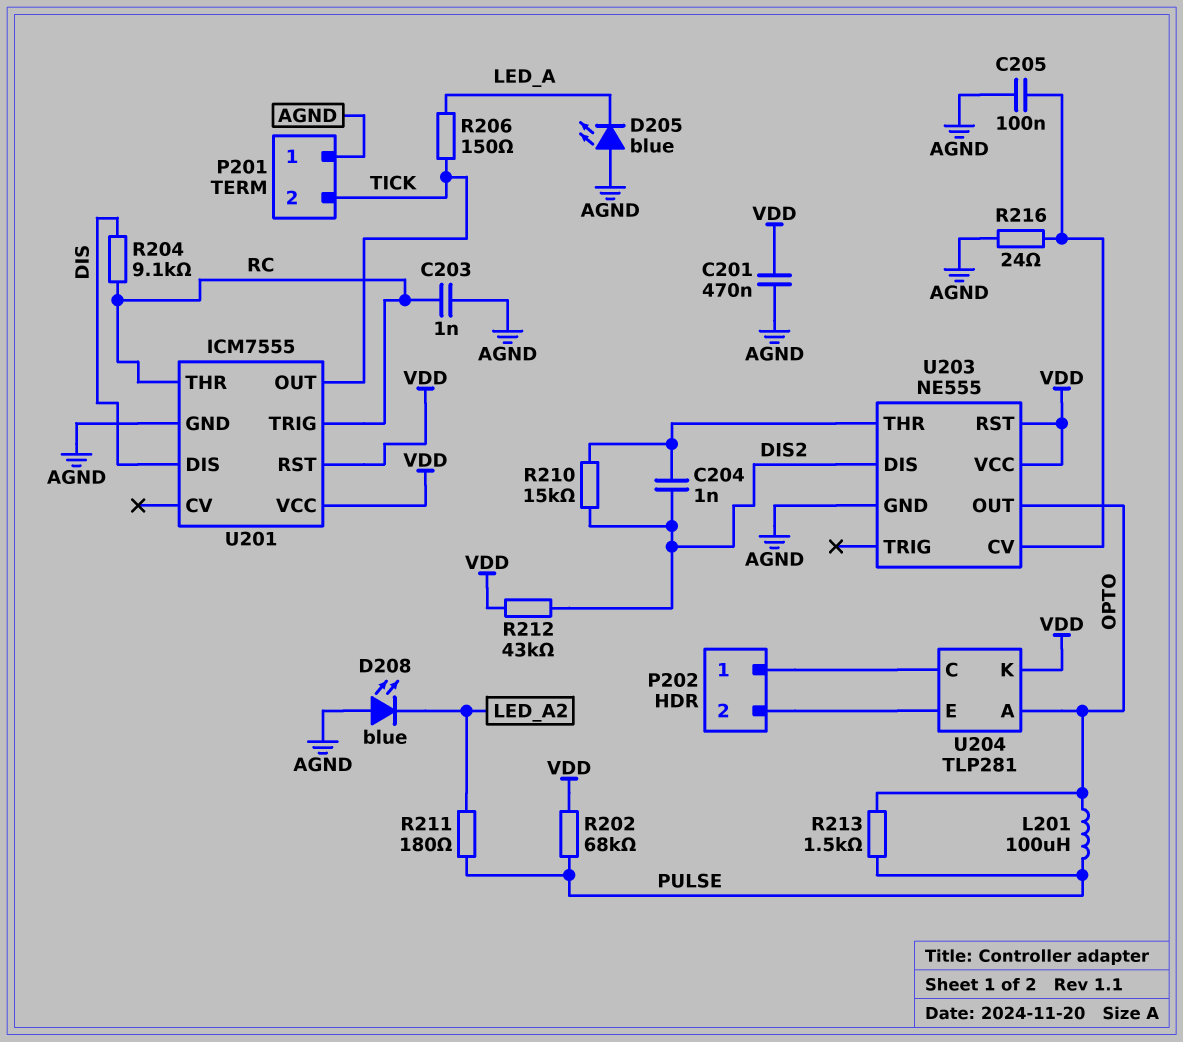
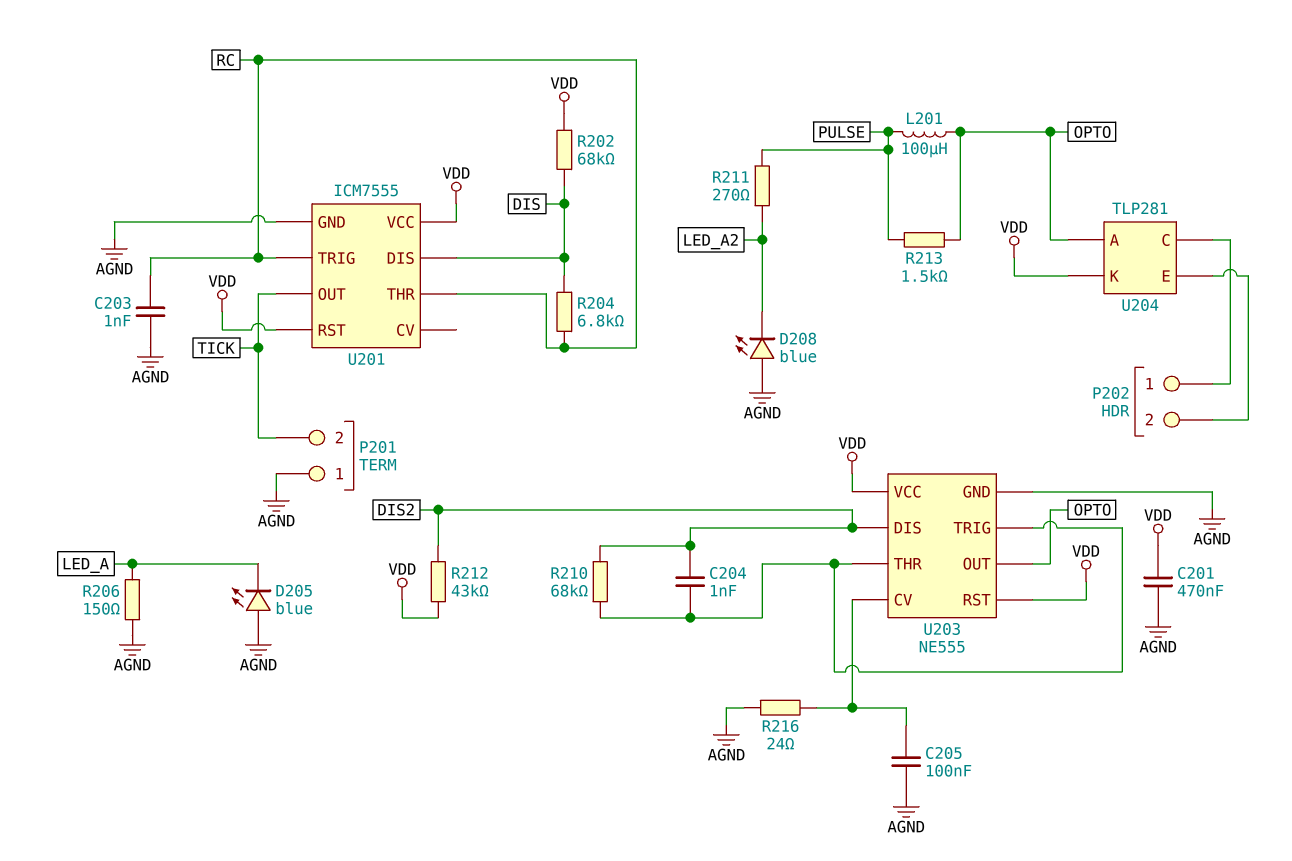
R202: 68k (PULSE, VDD) -> 68k (DIS, VDD)
R204: 9.1k (DIS, RC) -> 6.8k (DIS, RC)
R206: 150 (LED_A, TICK) -> 150 (AGND, LED_A)
R210: 15k (DIS2, U203/THR) -> 68k (DIS2, U203/THR)
R211: 180 (LED_A2, PULSE) -> 270 (LED_A2, PULSE)
U203 pin TRIG: none -> U203/THR

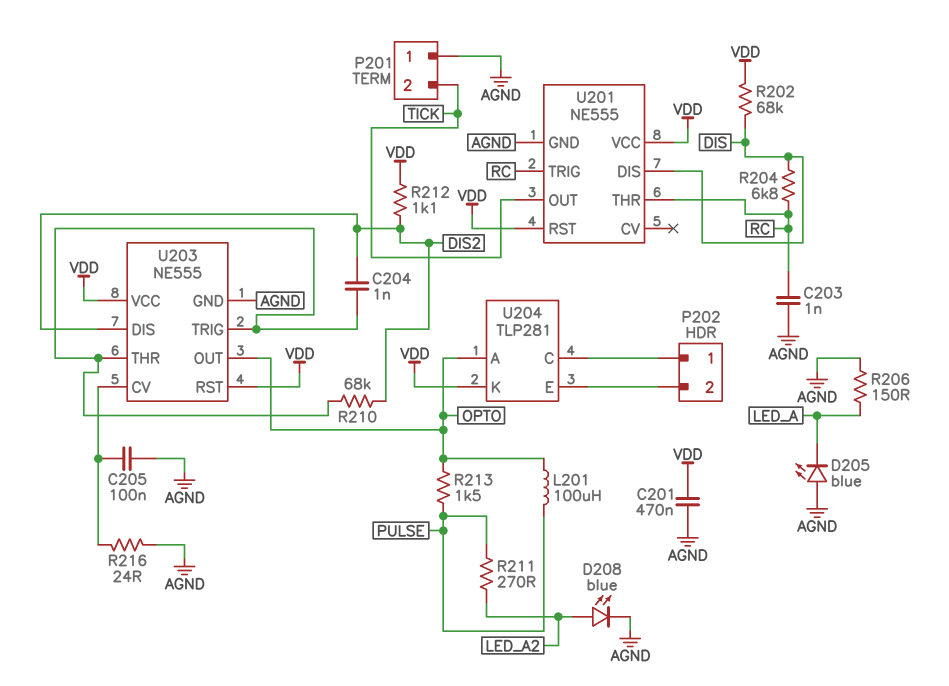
D208: LED blue (A AGND, K LED_A2) -> LED blue (A LED_A2, K AGND)
R212: 43k (DIS2, VDD) -> 1.1k (DIS2, VDD)
U201: ICM7555 -> NE555

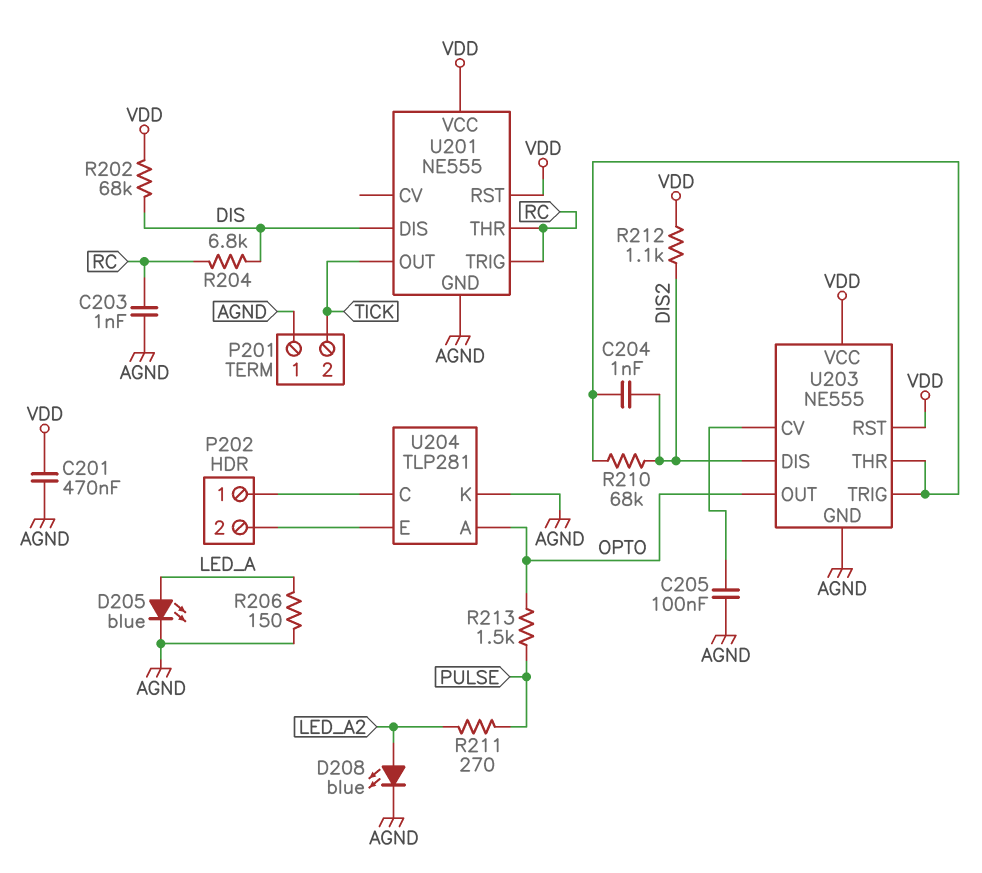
D205: LED blue (A AGND, K LED_A) -> LED blue (A LED_A, K AGND)
L201: 100uH (OPTO, PULSE) -> none
R216: 24 (AGND, U203/CV) -> none
U204 pin K: VDD -> AGND

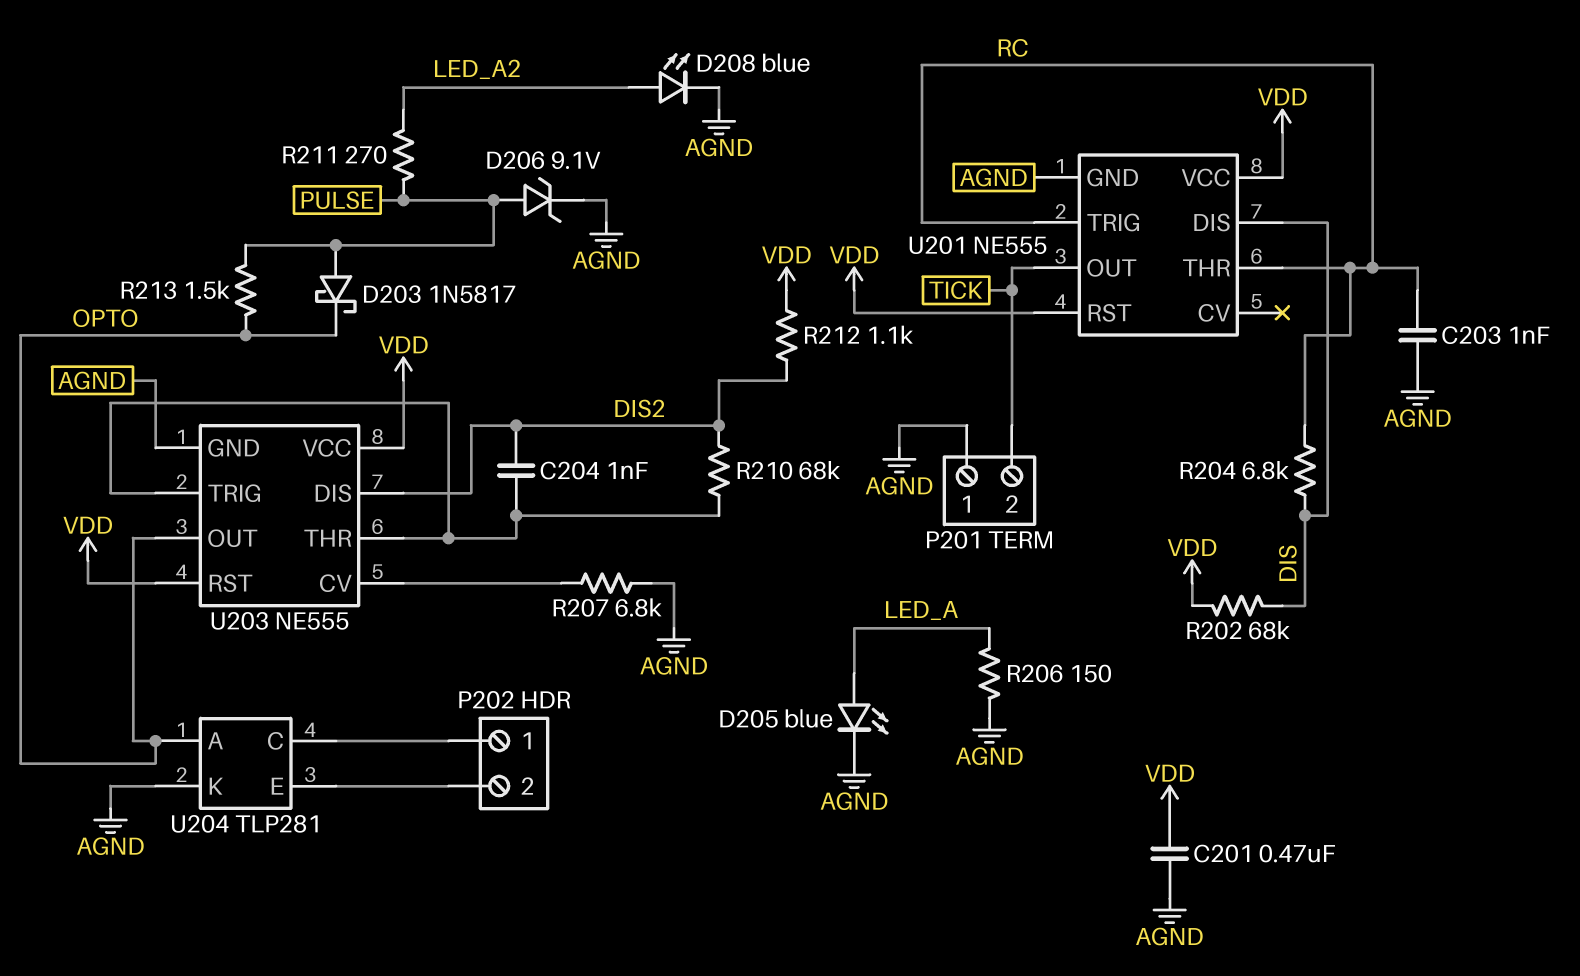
C205: 100nF (AGND, U203/CV) -> none
D203: none -> schottky 1N5817 (A PULSE, K OPTO)
D206: none -> zener 9.1V (A PULSE, K AGND)
R207: none -> 6.8k (AGND, U203/CV)

